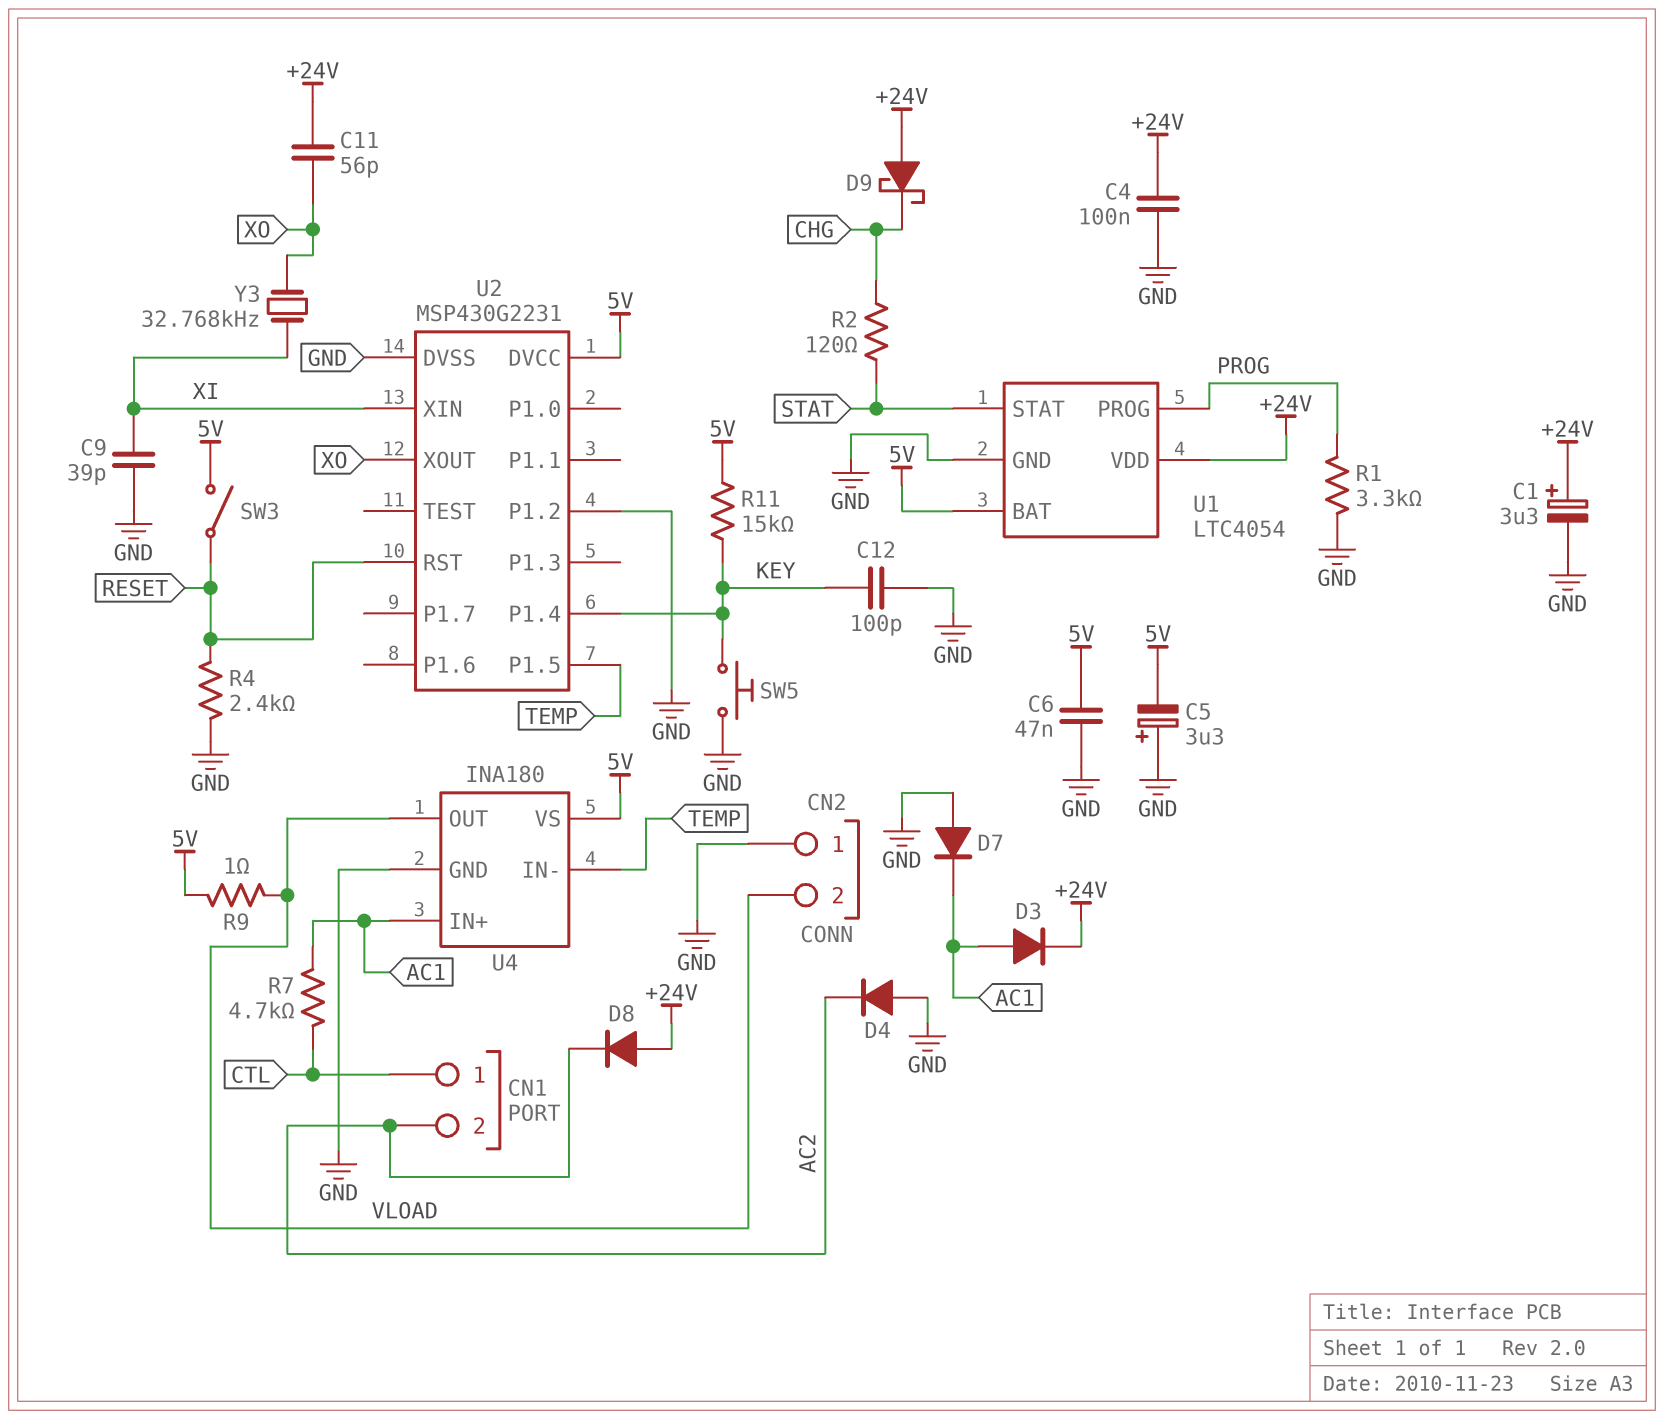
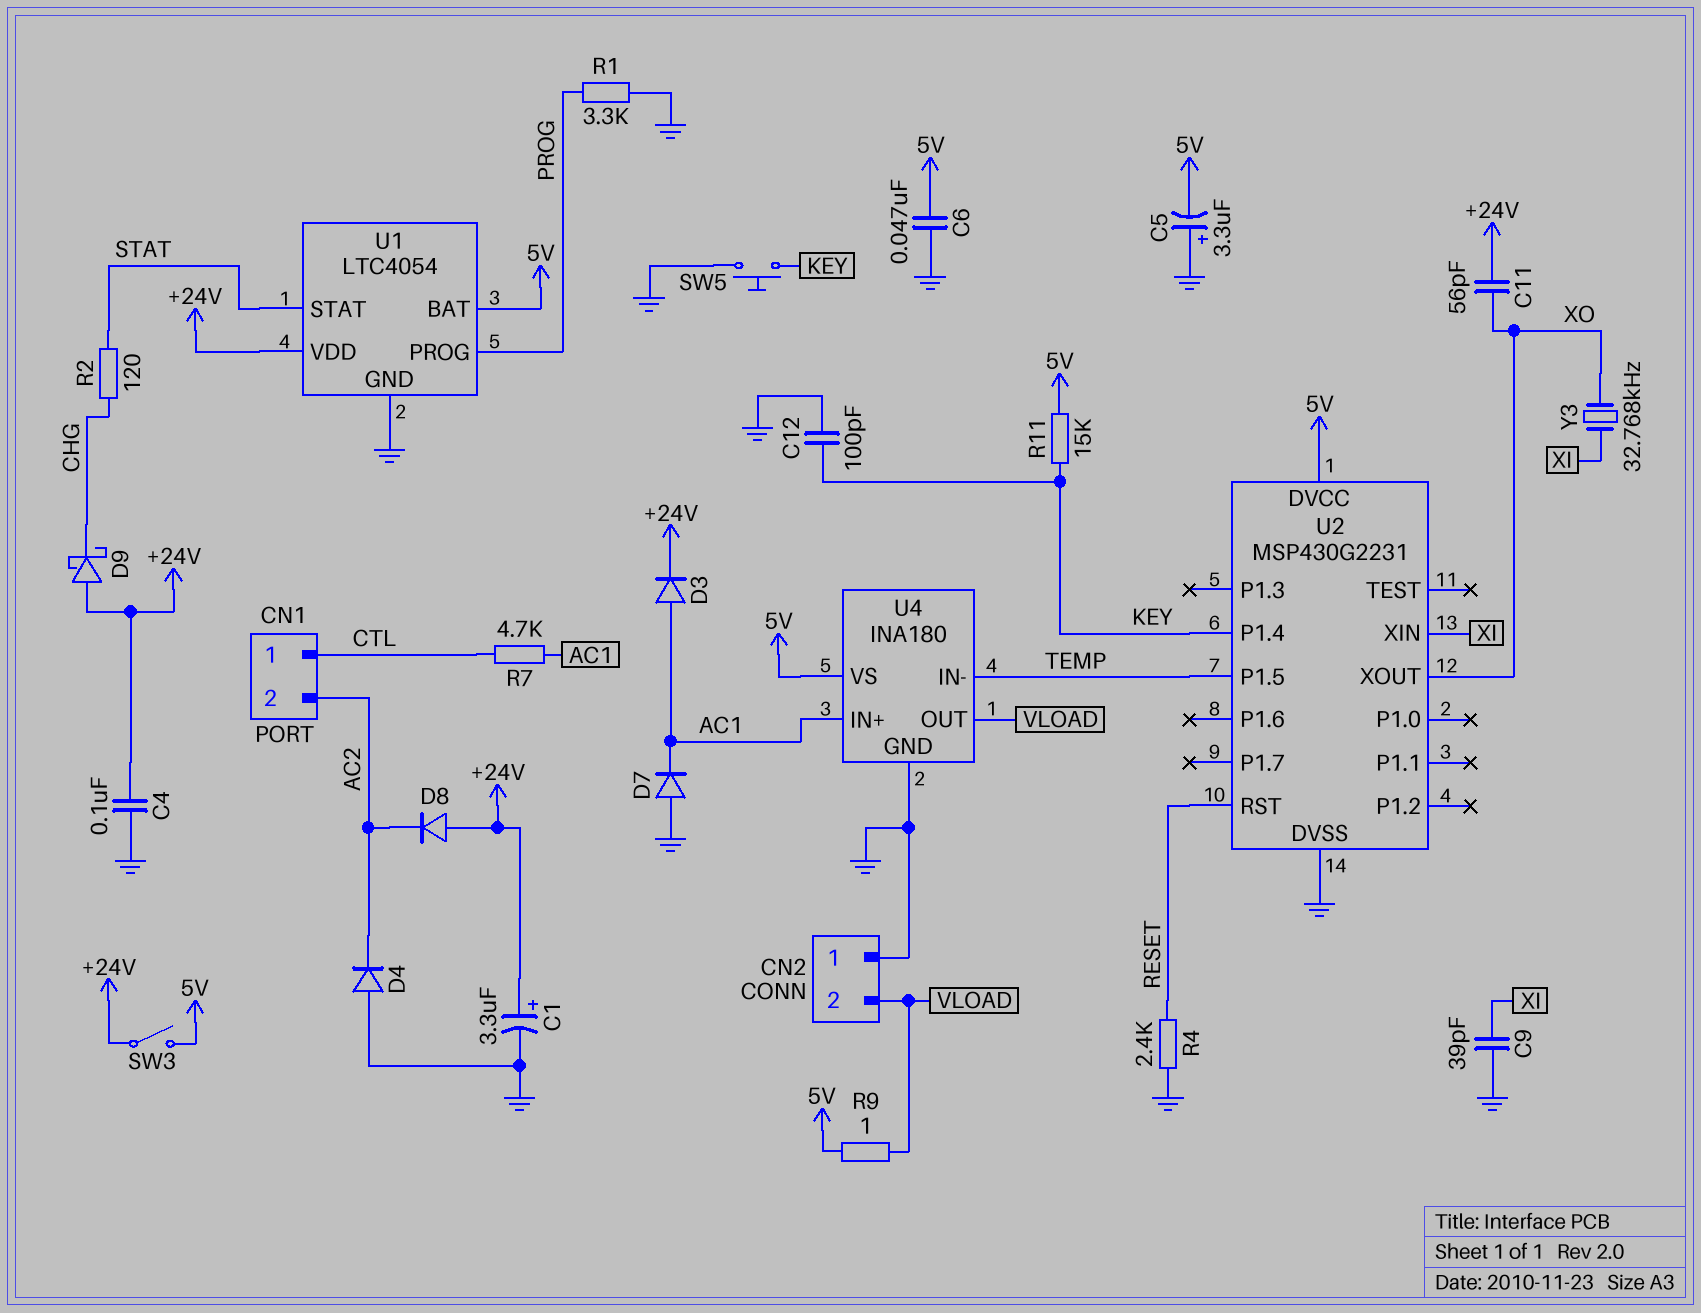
SW3: switch (5V, RESET) -> switch (+24V, 5V)
U2 pin P1.2: GND -> none

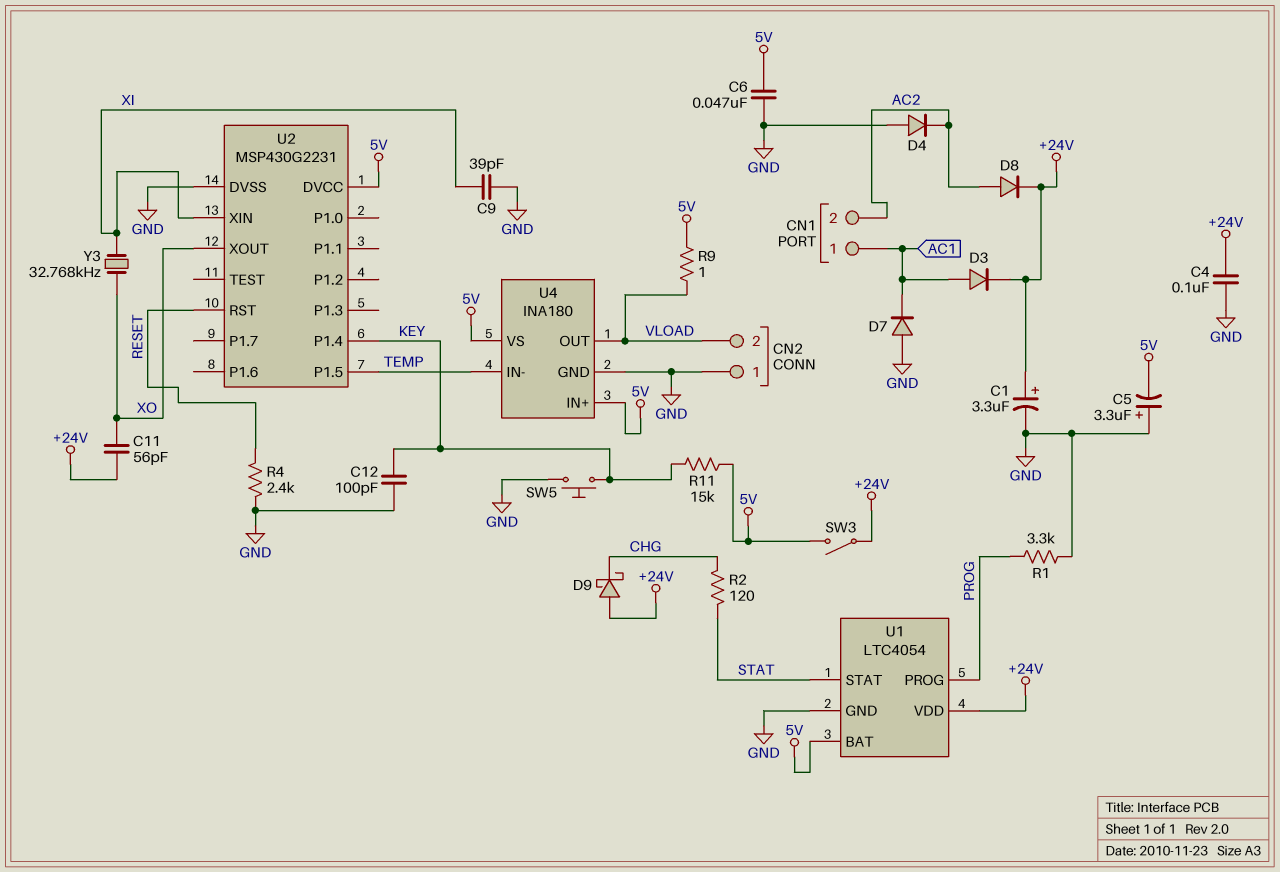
CN1 pin 1: CTL -> AC1
D8: diode (A +24V, K AC2) -> diode (A AC2, K +24V)
R7: 4.7k (AC1, CTL) -> none
U4 pin IN+: AC1 -> 5V

